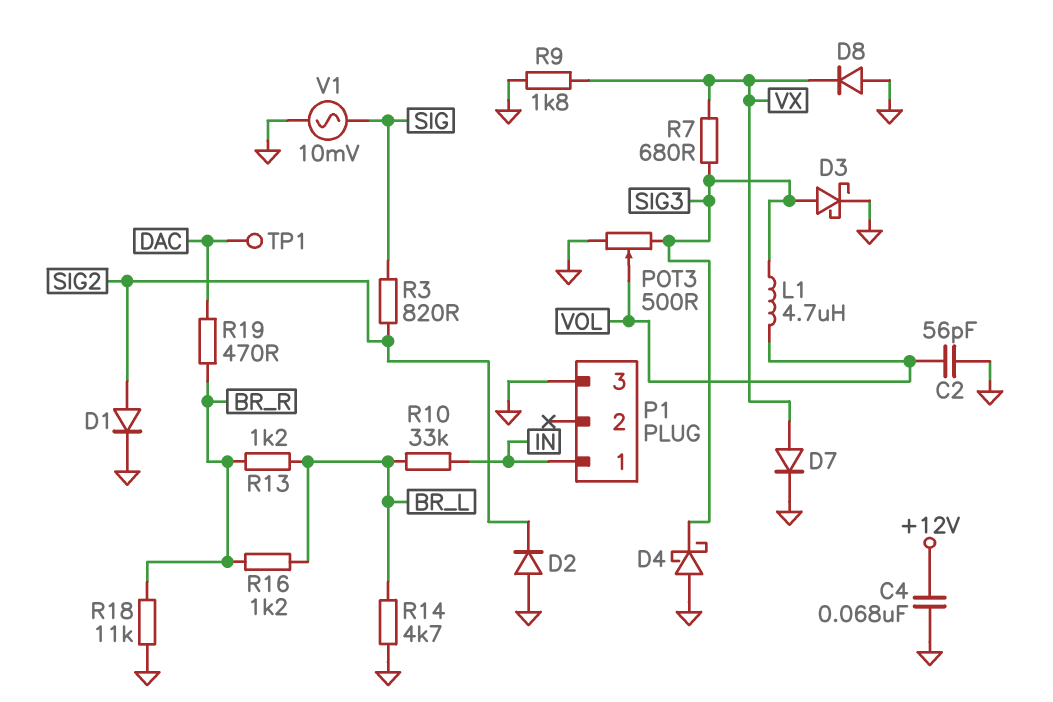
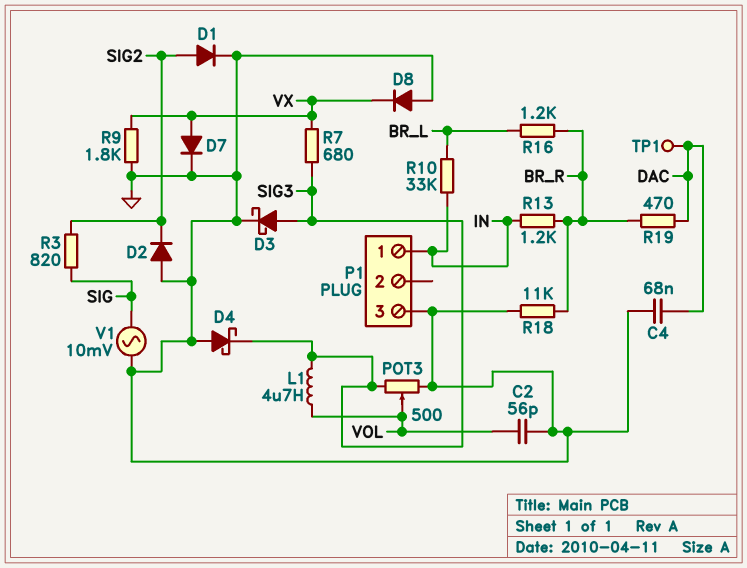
C4: 68nF (+12V, GND) -> 68nF (DAC, GND)
R13: 1.2k (BR_L, BR_R) -> 1.2k (BR_R, IN)
R14: 4.7k (BR_L, GND) -> none

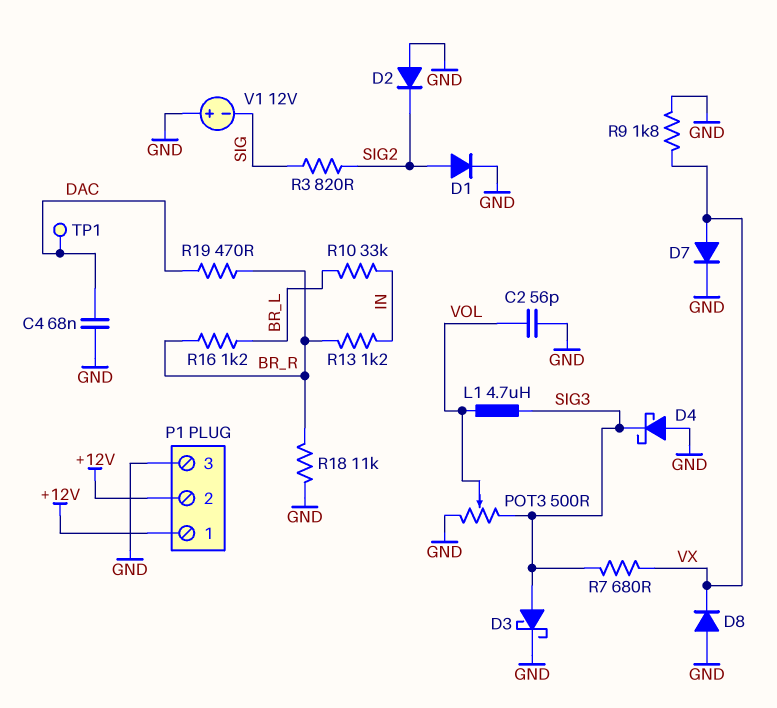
P1 pin 1: IN -> +12V
P1 pin 2: none -> +12V
V1: AC 10mV (GND, SIG) -> 12V (plus GND, minus SIG)

